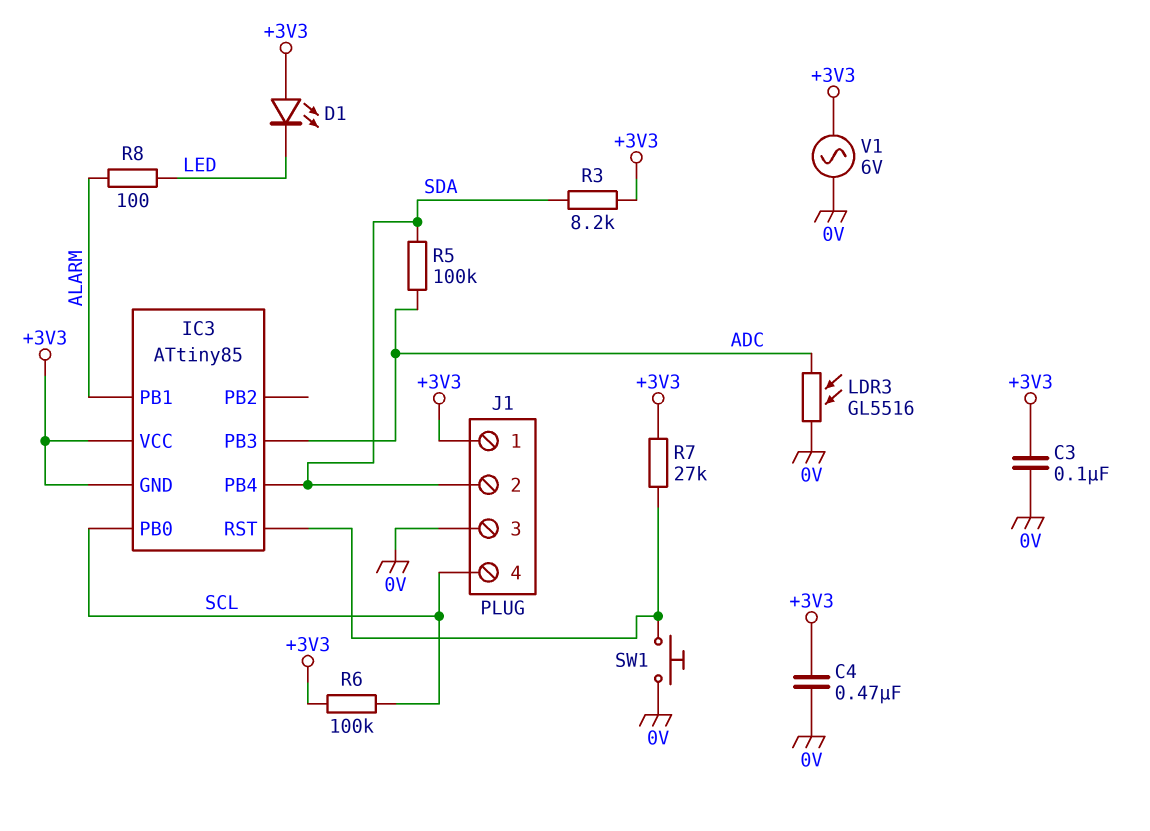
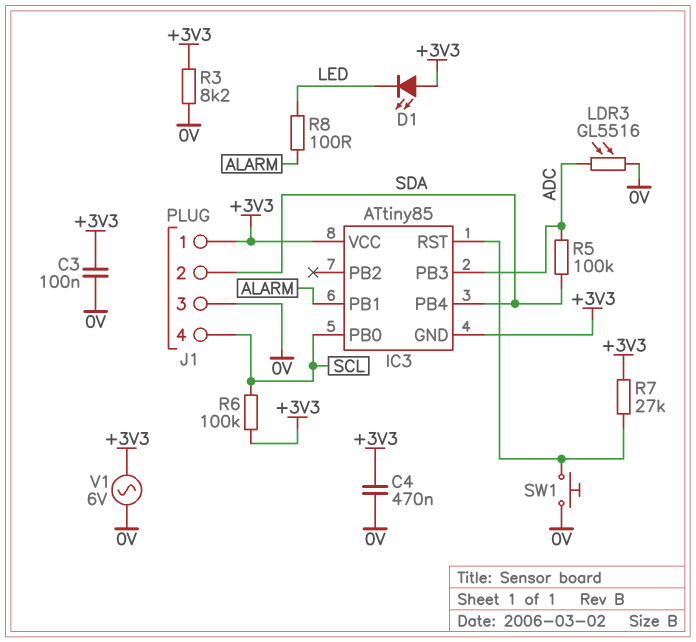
R3: 8.2k (+3V3, SDA) -> 8.2k (+3V3, 0V)

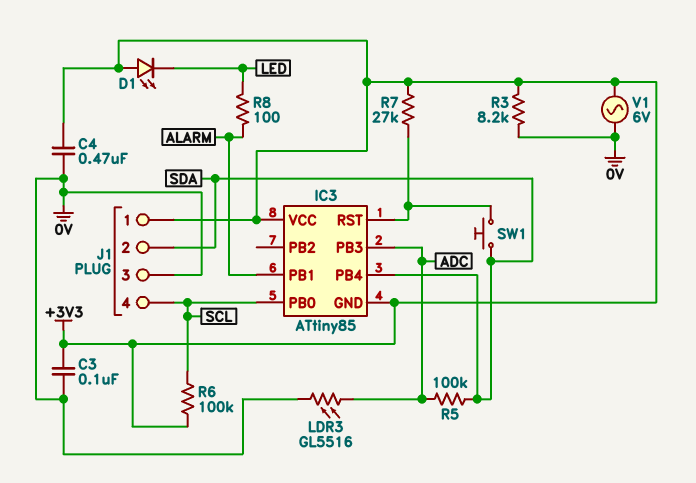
SW1: button (0V, IC3/RST) -> button (IC3/RST, SDA)

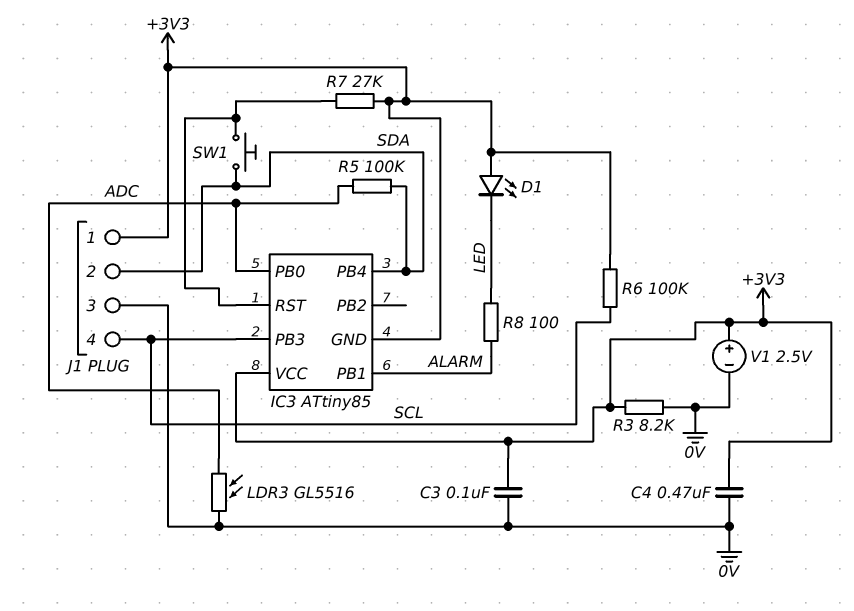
IC3 pin PB0: SCL -> ADC
IC3 pin PB3: ADC -> SCL
V1: AC 6V (+3V3, 0V) -> 2.5V (plus +3V3, minus 0V)

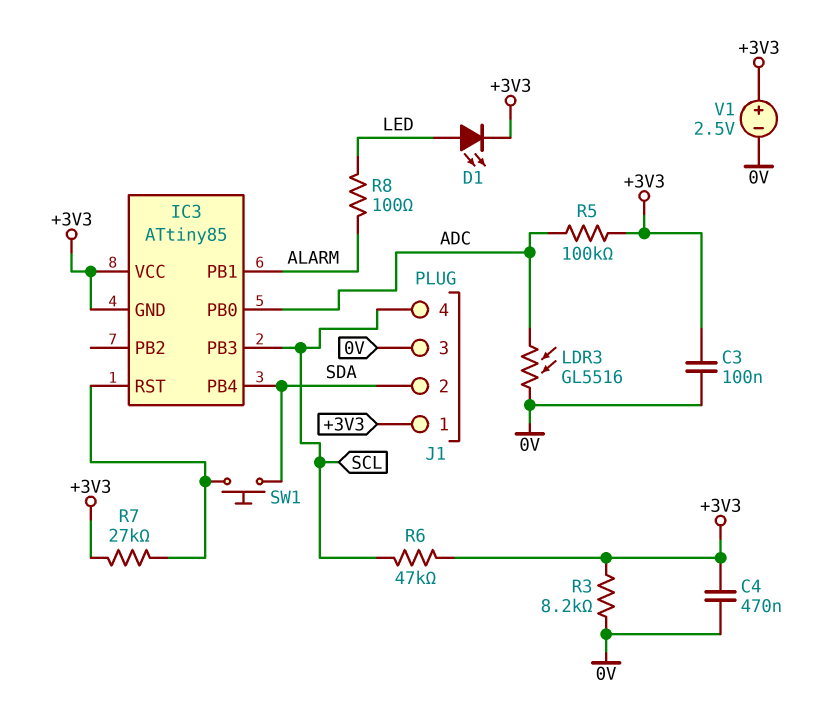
D1: LED (A +3V3, K LED) -> LED (A LED, K +3V3)
R5: 100k (ADC, SDA) -> 100k (+3V3, ADC)
R6: 100k (+3V3, SCL) -> 47k (+3V3, SCL)

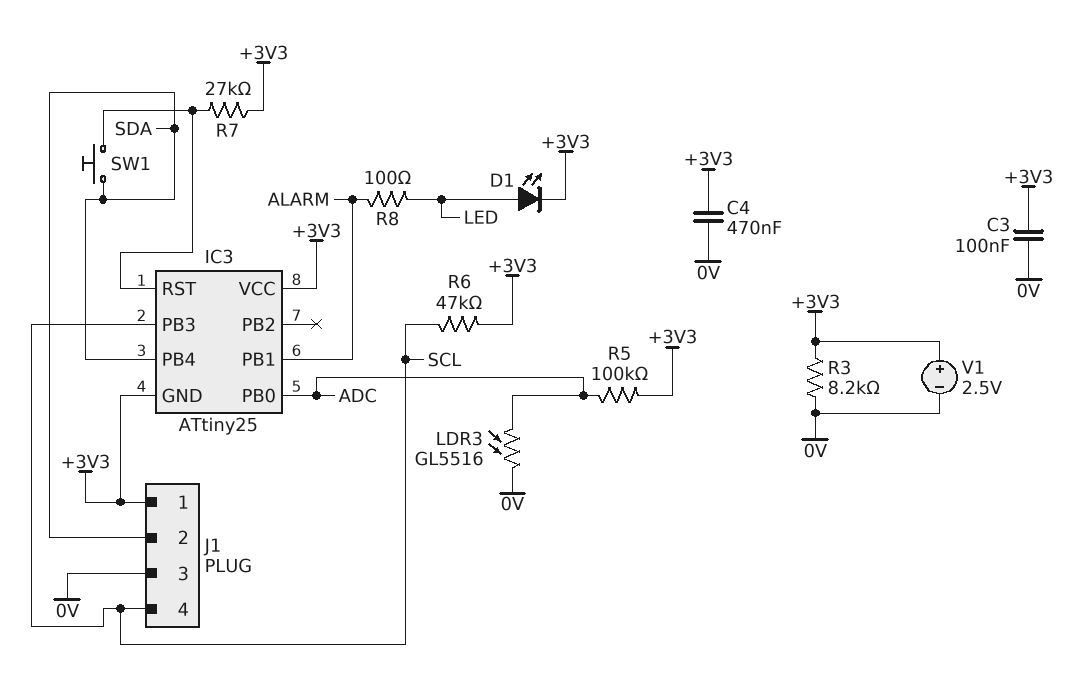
IC3: ATtiny85 -> ATtiny25

